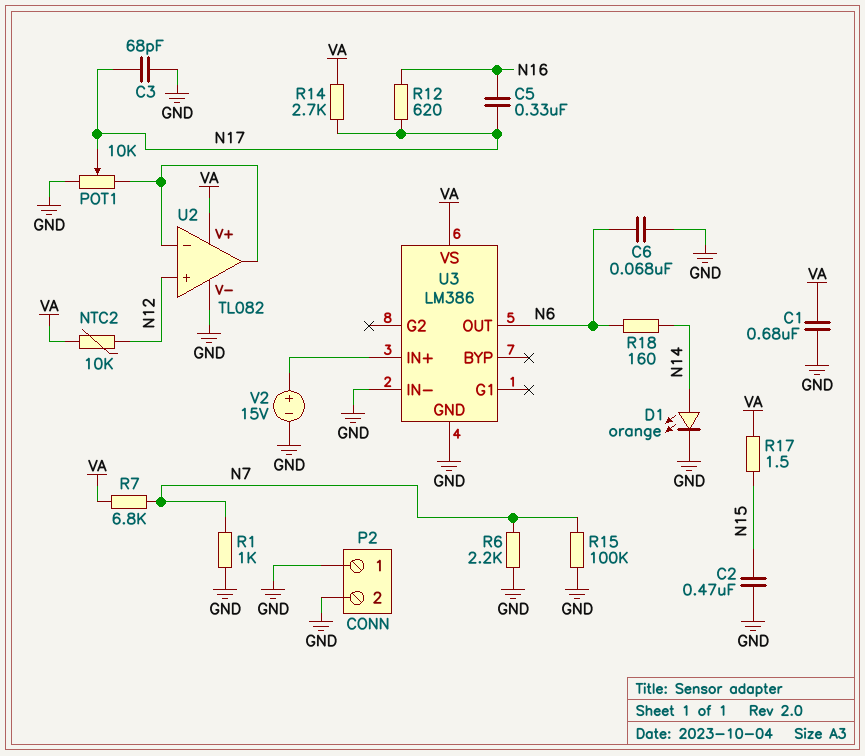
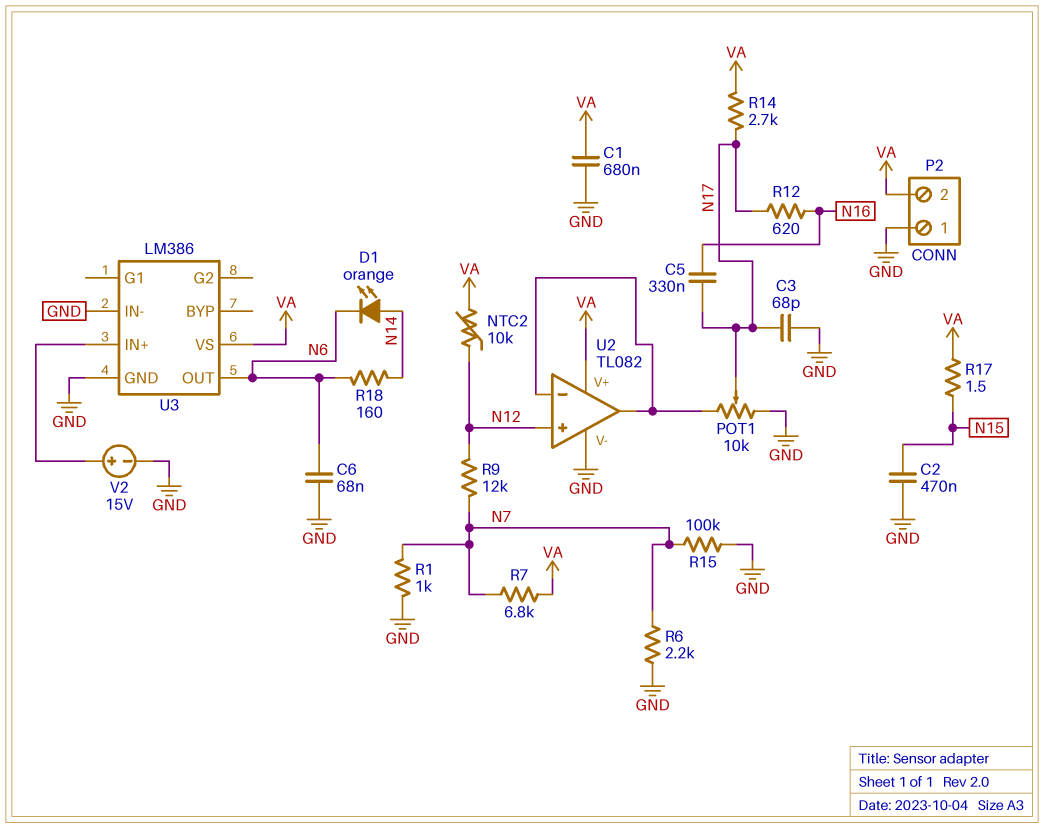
D1: LED orange (A N14, K GND) -> LED orange (A N14, K N6)
P2 pin 2: GND -> VA
R9: none -> 12k (N7, N12)

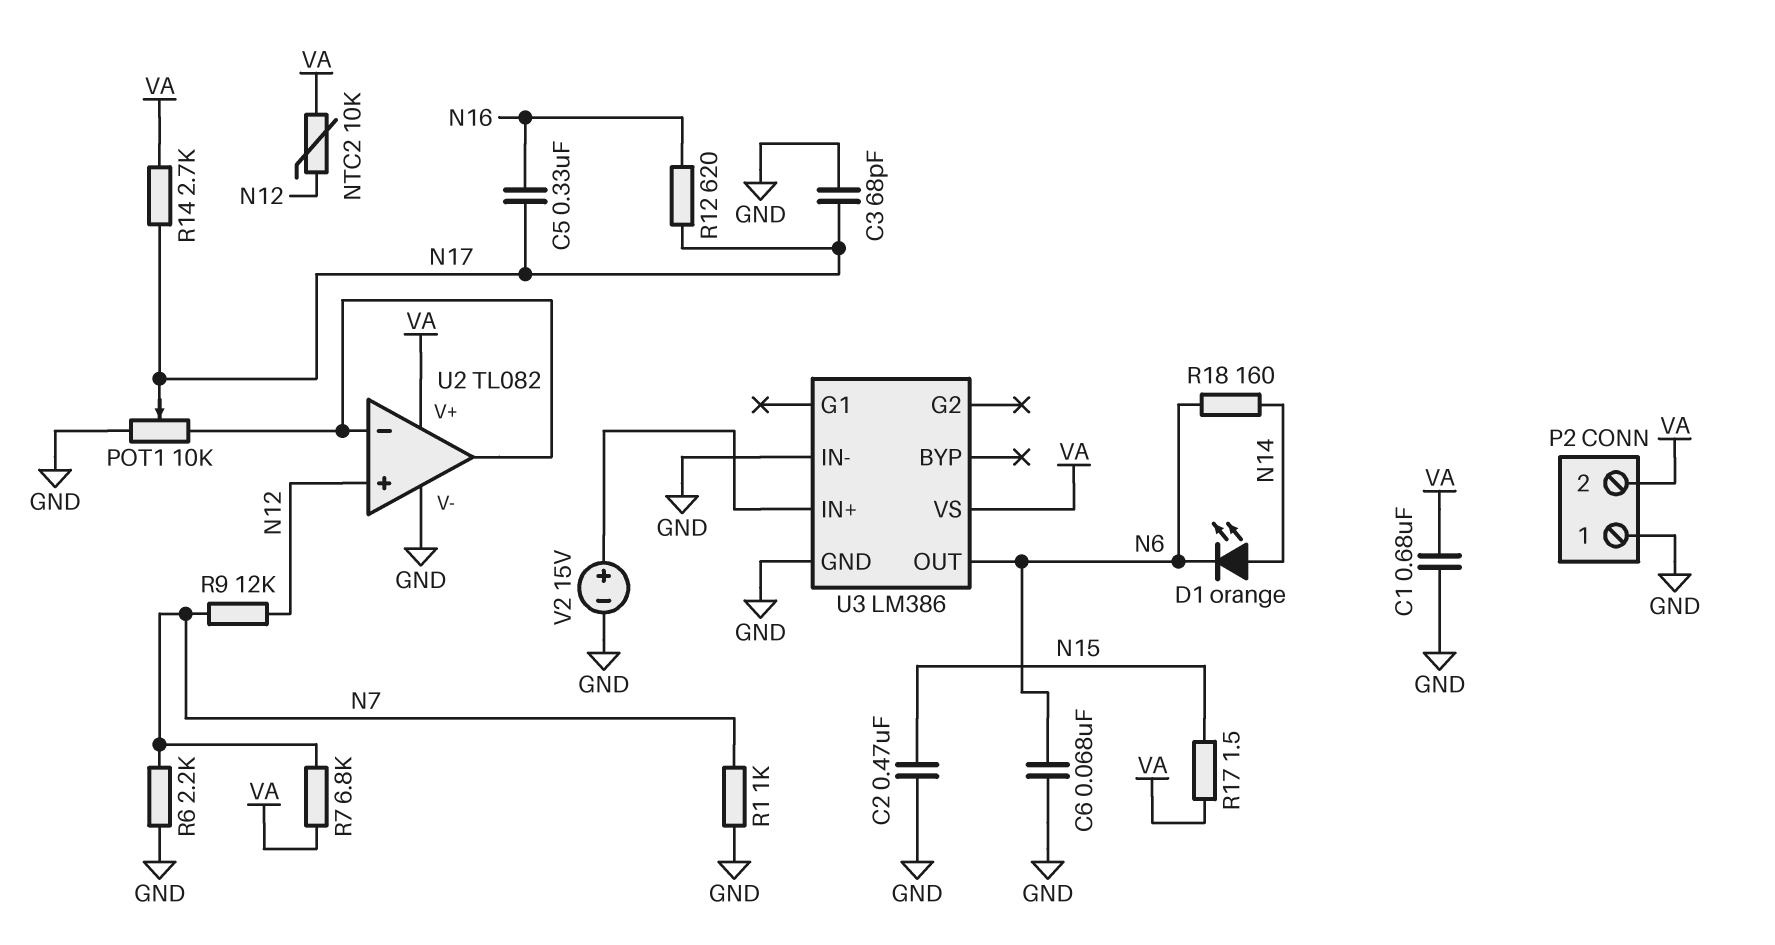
R15: 100k (GND, N7) -> none

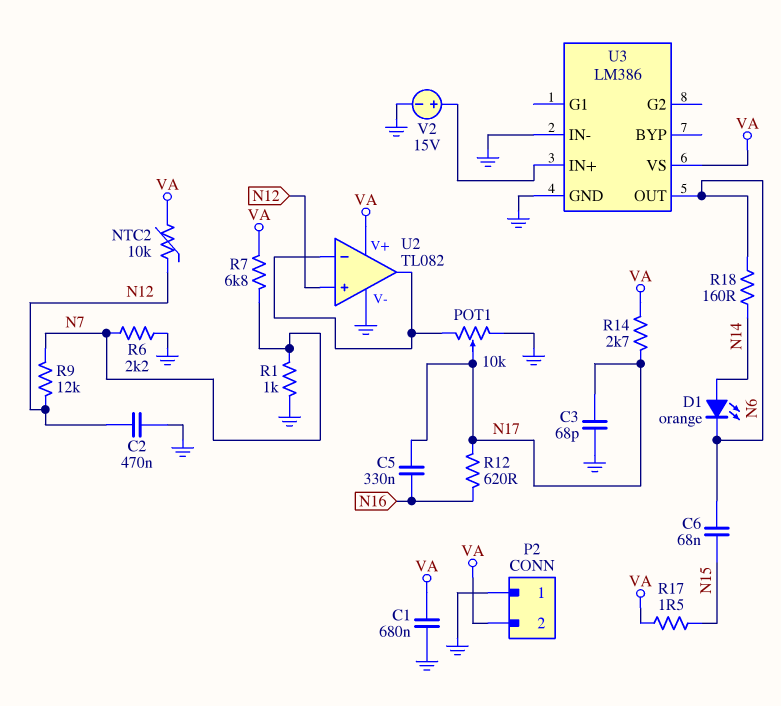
C2: 470nF (GND, N15) -> 470nF (GND, N12)
C6: 68nF (GND, N6) -> 68nF (N6, N15)

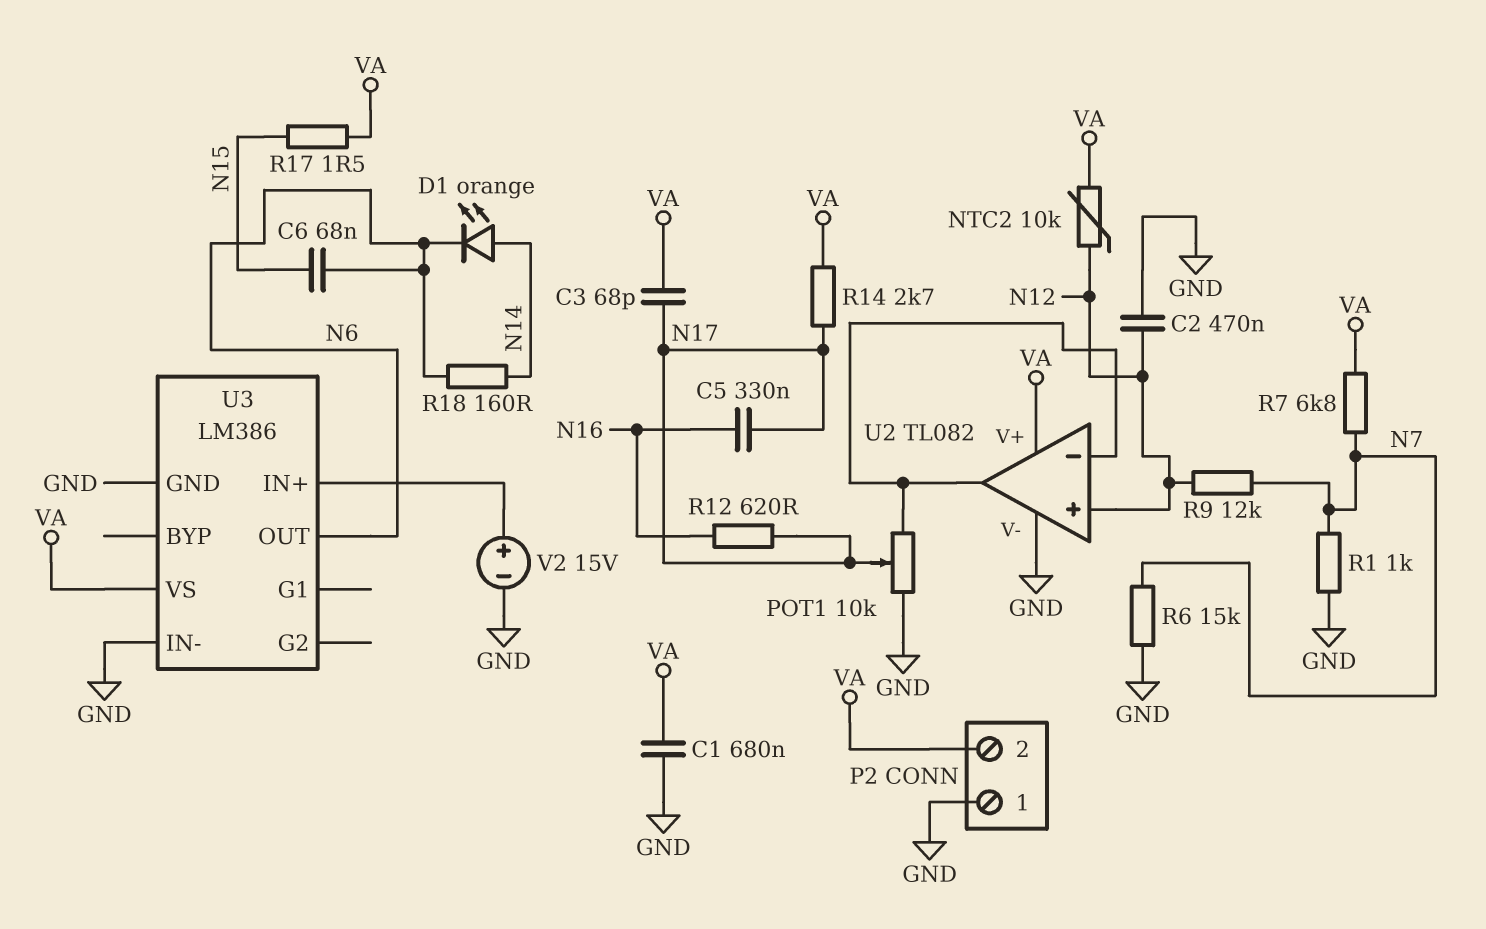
C3: 68pF (GND, N17) -> 68pF (N17, VA)
R6: 2.2k (GND, N7) -> 15k (GND, N7)

